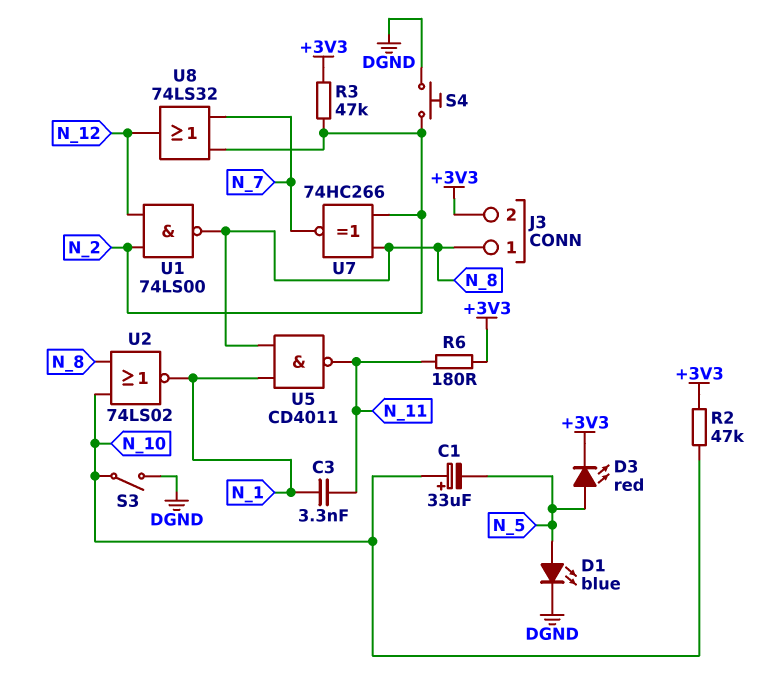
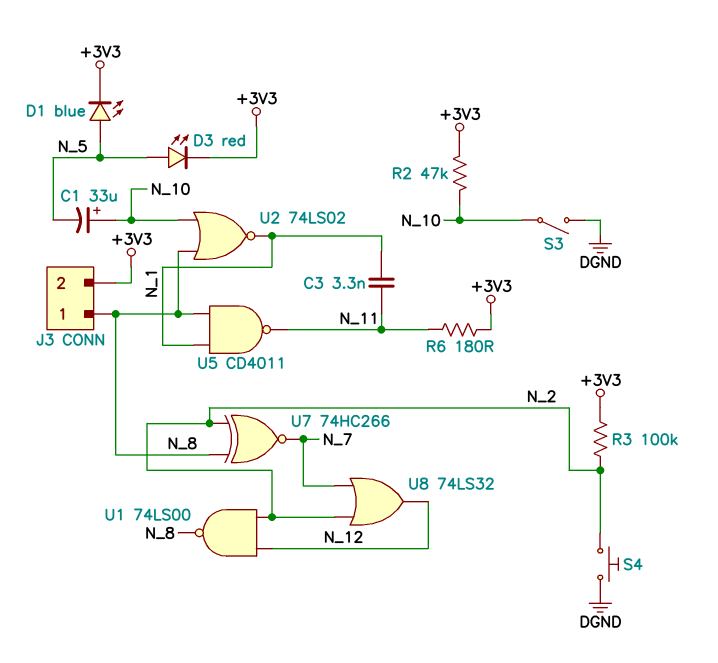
D1: LED blue (A N_5, K DGND) -> LED blue (A N_5, K +3V3)
R3: 47k (+3V3, N_2) -> 100k (+3V3, N_2)

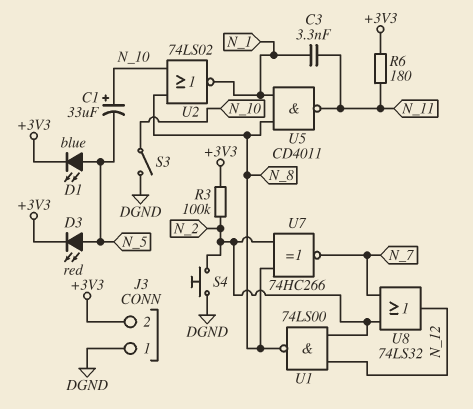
J3 pin 1: N_8 -> DGND
R2: 47k (+3V3, N_10) -> none

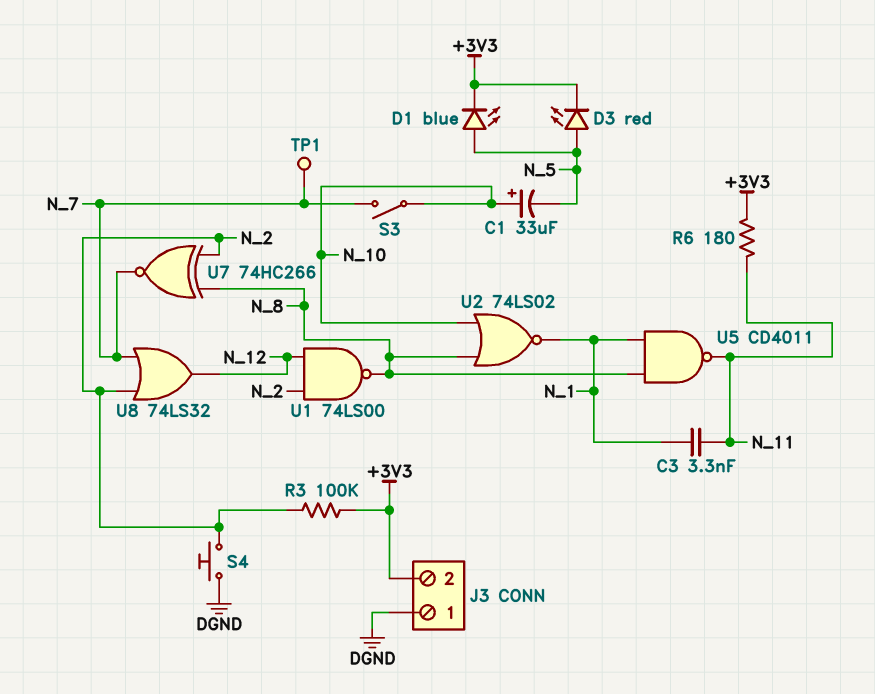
S3: switch (DGND, N_10) -> switch (N_7, N_10)
TP1: none -> test point (N_7)

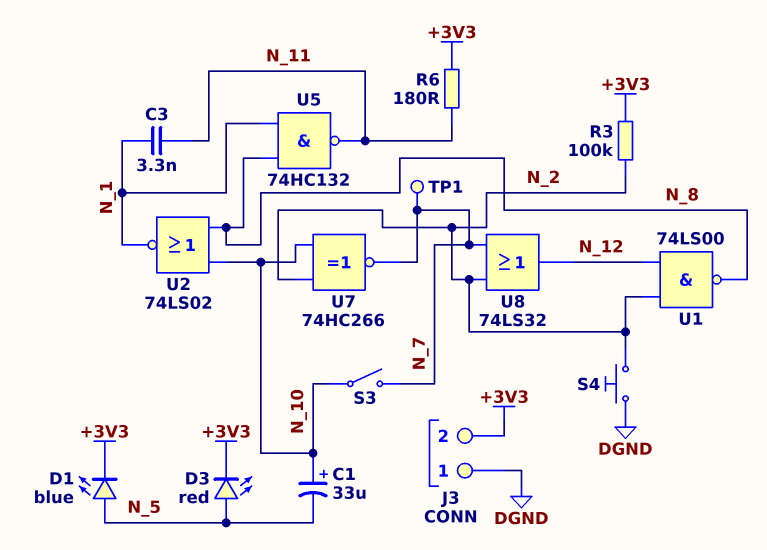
U5: NAND CD4011 (in N_1, in N_8, out N_11) -> NAND 74HC132 (in N_1, in N_8, out N_11)
U7: XNOR 74HC266 (in N_2, in N_8, out N_7) -> XNOR 74HC266 (in N_2, in N_10, out N_7)

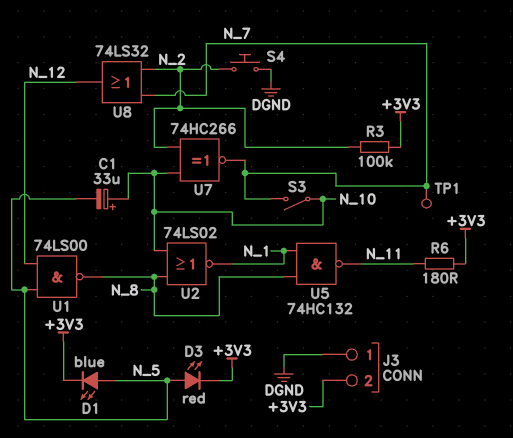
C3: 3.3nF (N_1, N_11) -> none
U1: NAND 74LS00 (in N_2, in N_12, out N_8) -> NAND 74LS00 (in N_5, in N_12, out N_8)

